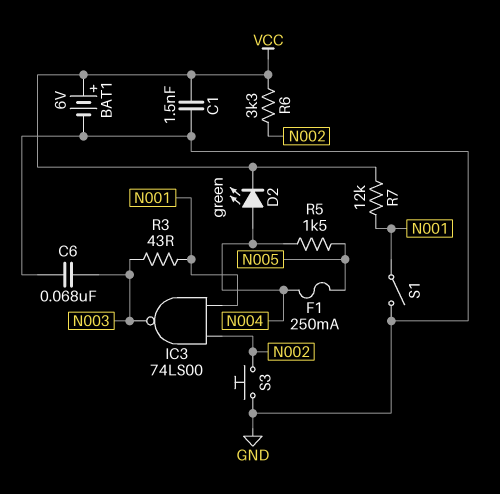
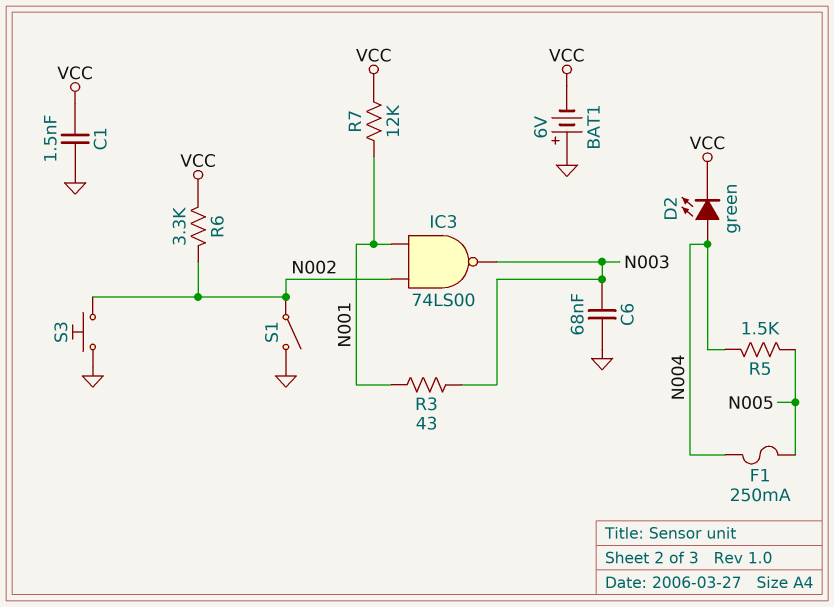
BAT1: 6V (plus VCC, minus GND) -> 6V (plus GND, minus VCC)
S1: switch (GND, N001) -> switch (GND, N002)

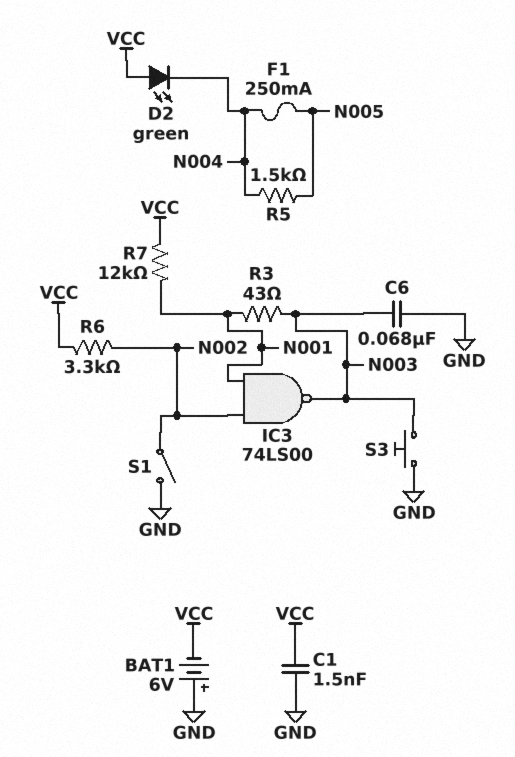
D2: LED green (A N004, K VCC) -> LED green (A VCC, K N004)
S3: button (GND, N002) -> button (GND, N003)

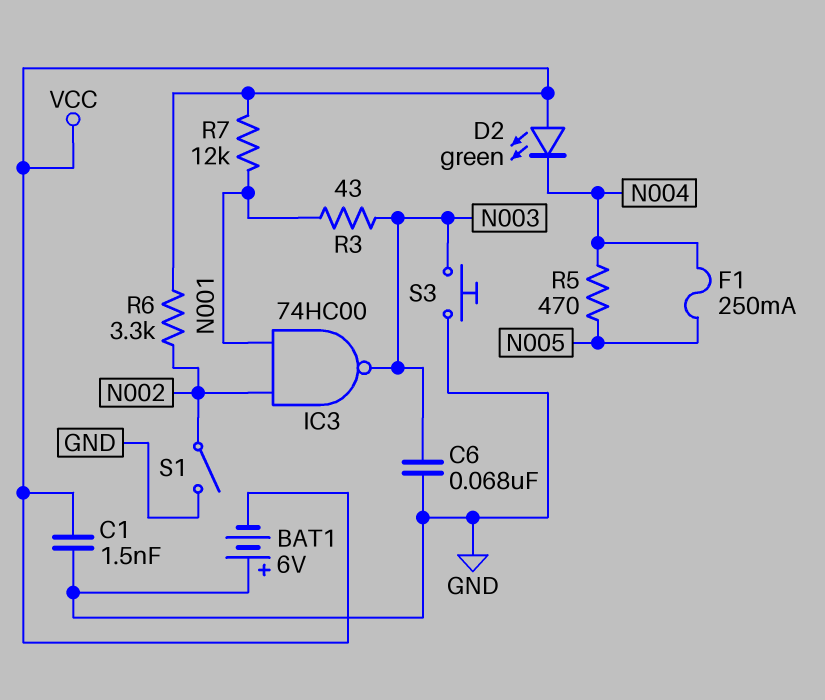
IC3: NAND 74LS00 (in N001, in N002, out N003) -> NAND 74HC00 (in N001, in N002, out N003)
R5: 1.5k (N004, N005) -> 470 (N004, N005)

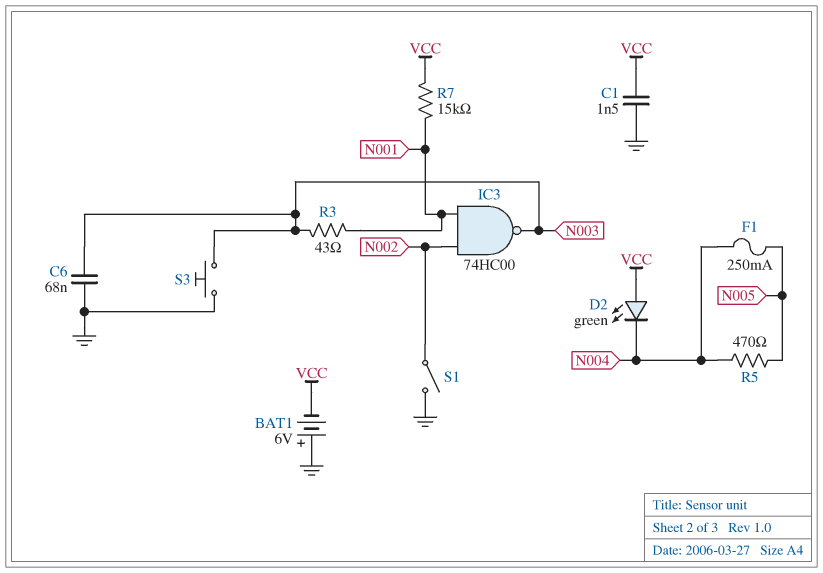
R6: 3.3k (N002, VCC) -> none
R7: 12k (N001, VCC) -> 15k (N001, VCC)

